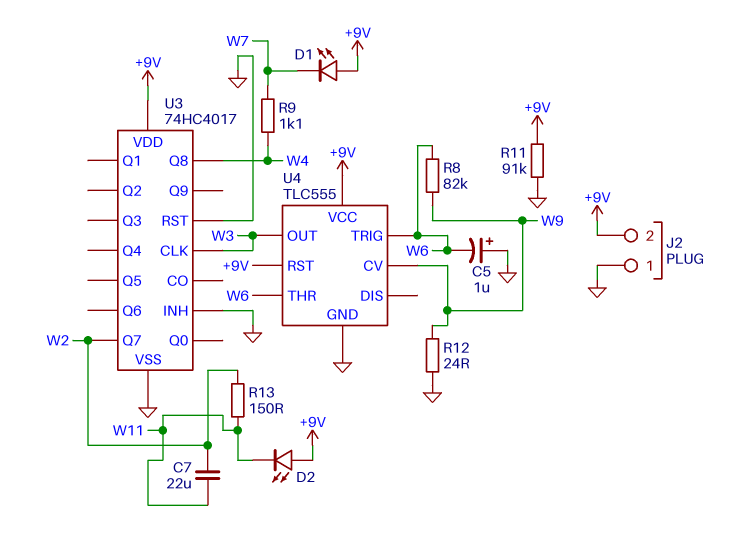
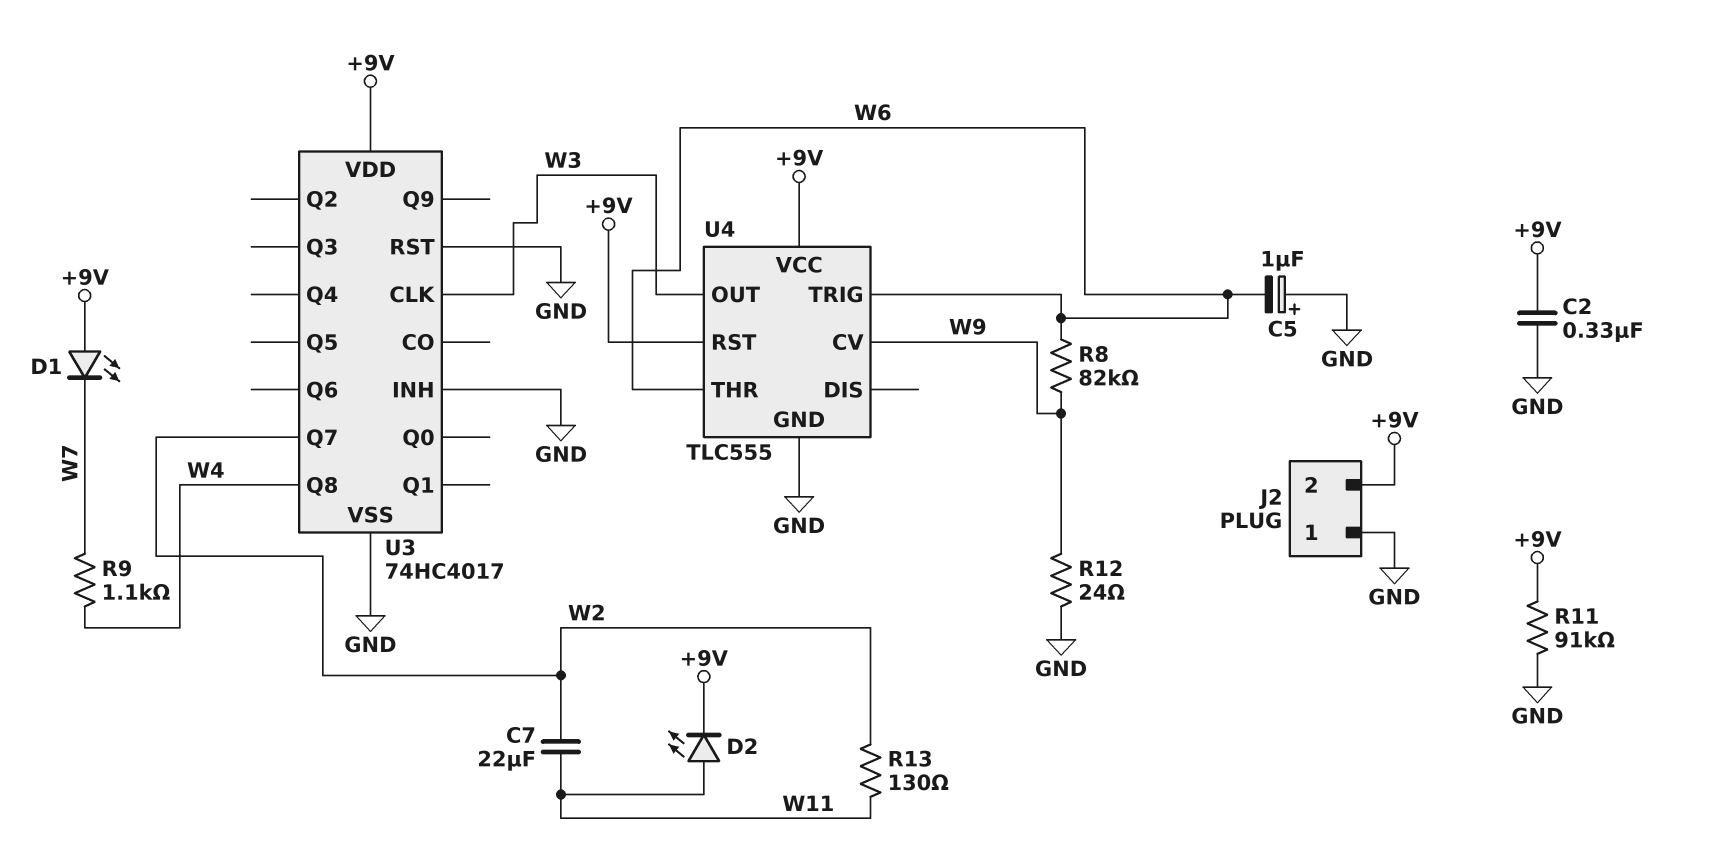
C2: none -> 330nF (+9V, GND)
D2: LED (A +9V, K W11) -> LED (A W11, K +9V)
R13: 150 (W2, W11) -> 130 (W2, W11)

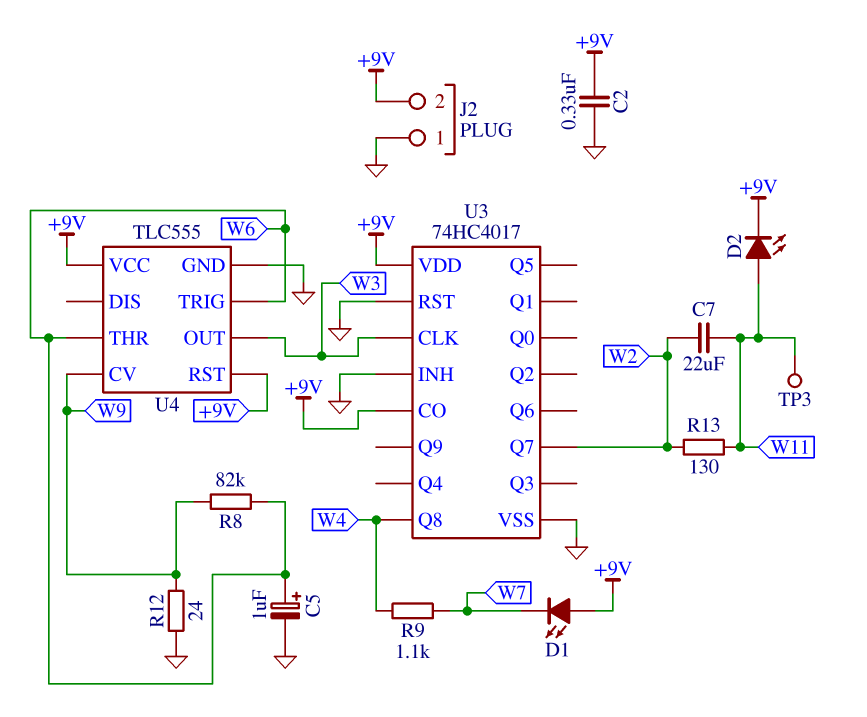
C5: 1uF (plus GND, minus W6) -> 1uF (plus W6, minus GND)
R11: 91k (+9V, GND) -> none
TP3: none -> test point (W11)
U3 pin CO: none -> +9V

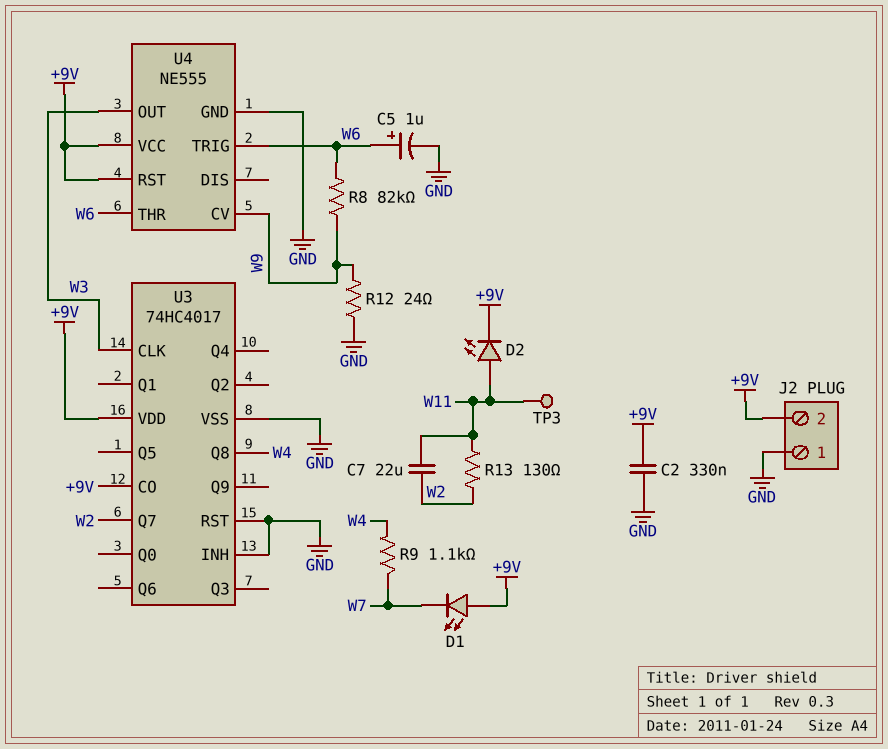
U4: TLC555 -> NE555

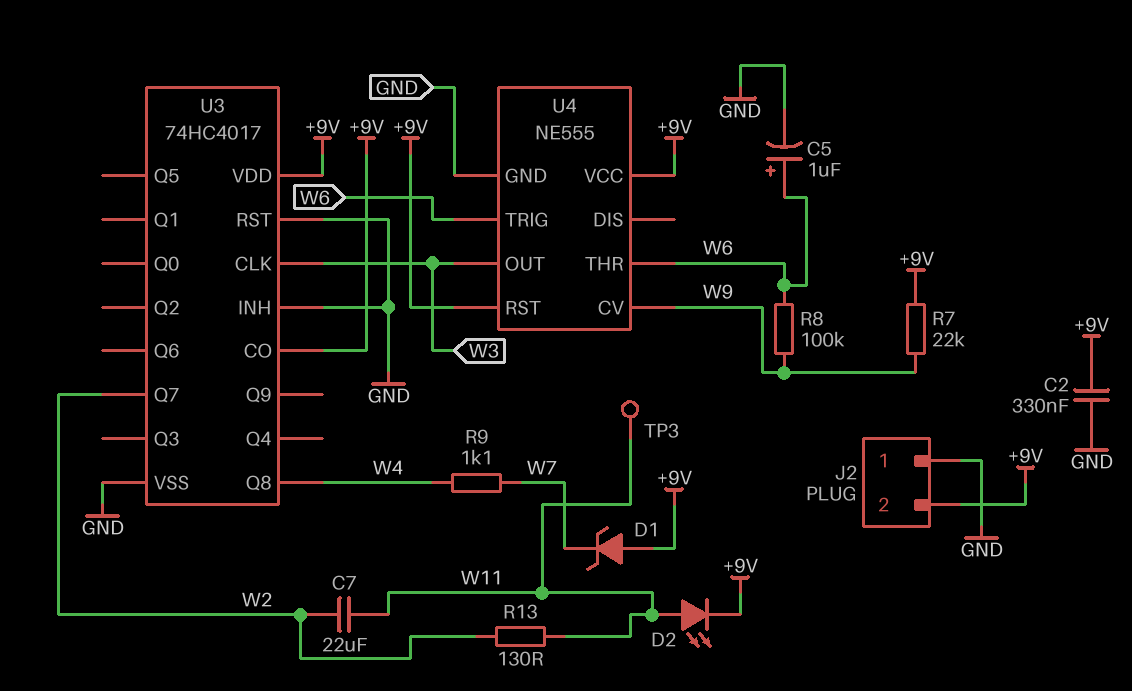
D1: LED (A +9V, K W7) -> zener (A +9V, K W7)
R7: none -> 22k (+9V, W9)
R8: 82k (W6, W9) -> 100k (W6, W9)
R12: 24 (GND, W9) -> none

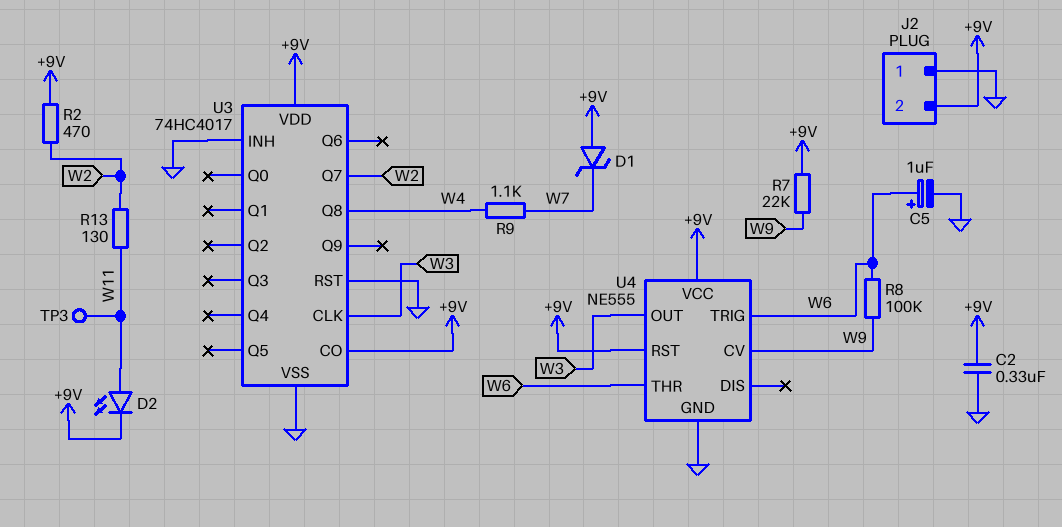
C7: 22uF (W2, W11) -> none
R2: none -> 470 (+9V, W2)

